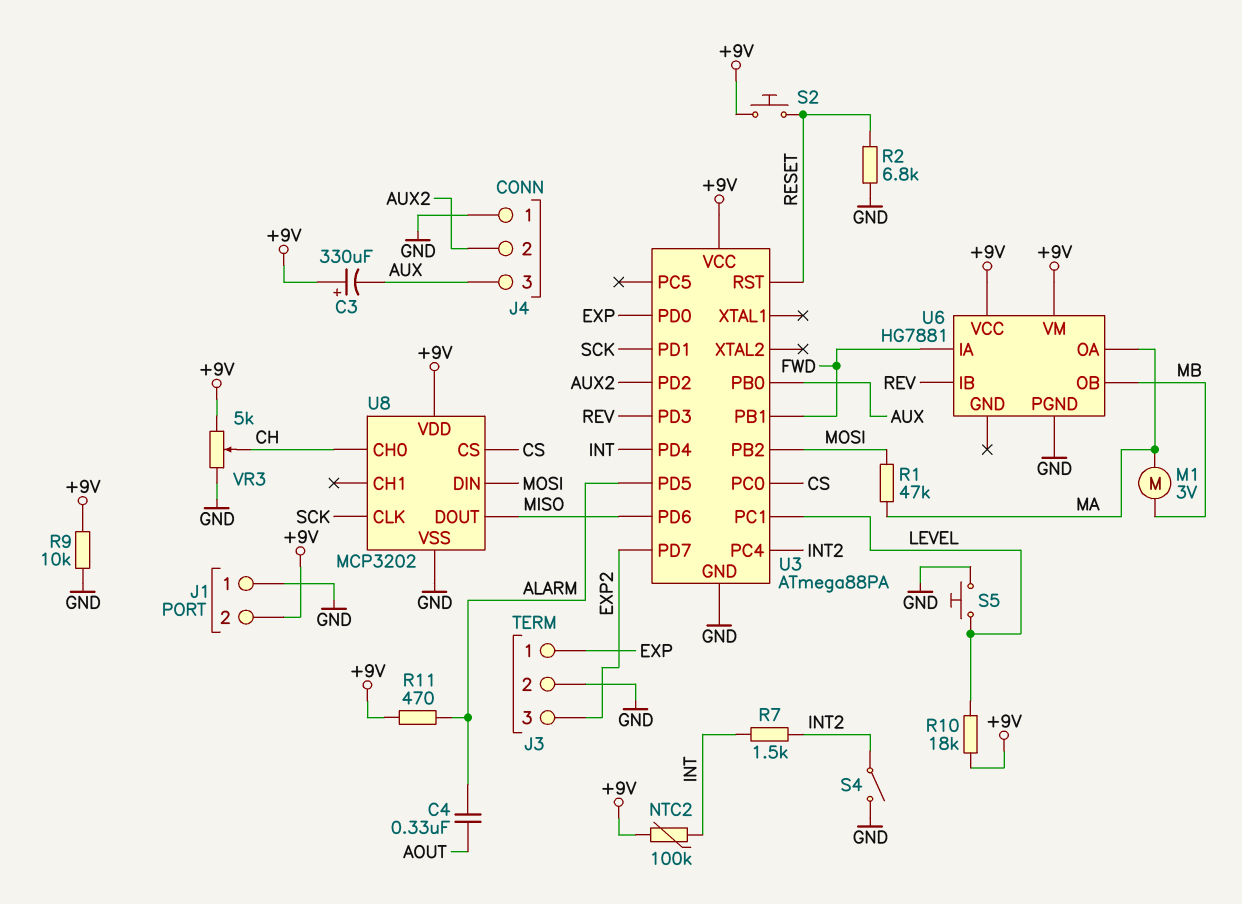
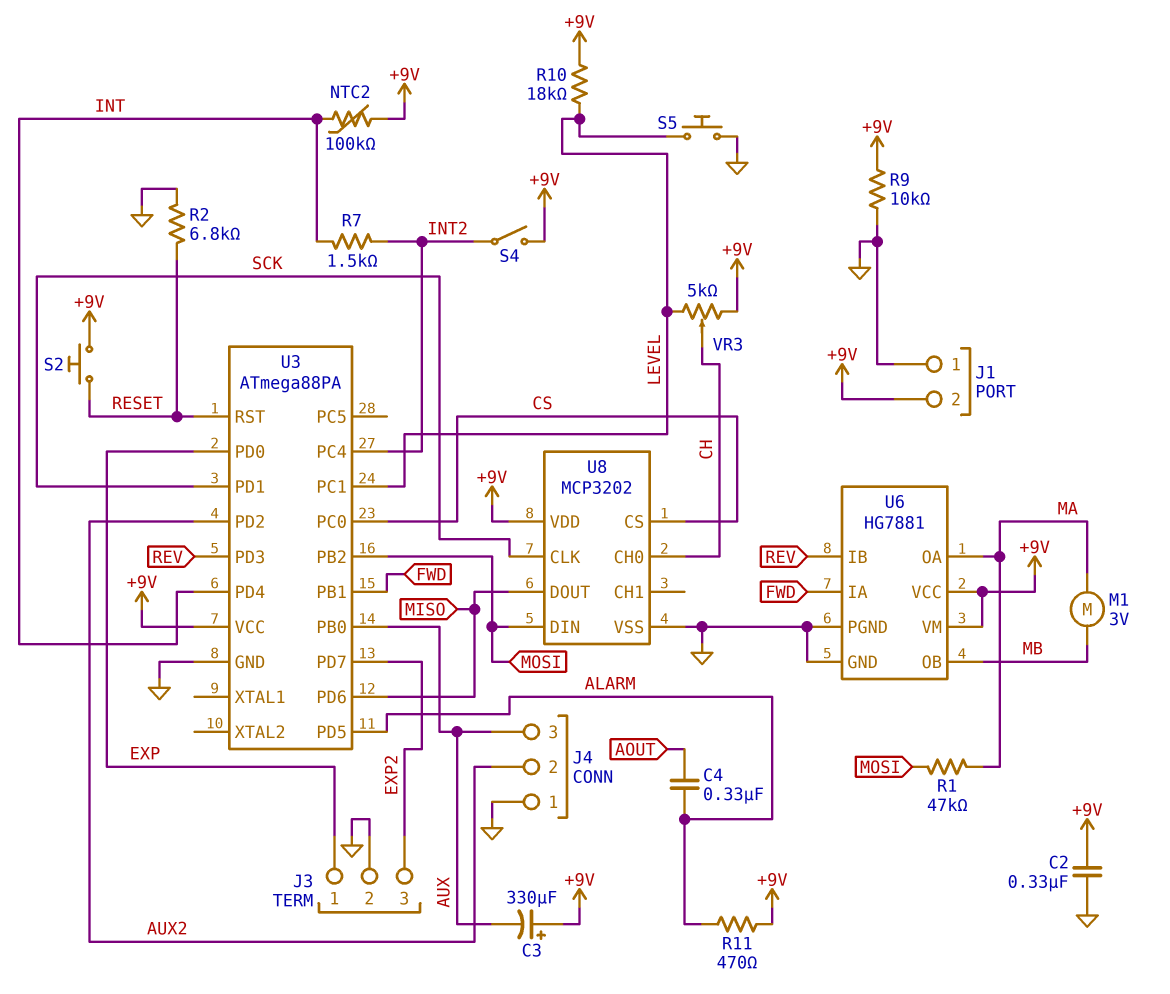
C2: none -> 330nF (+9V, GND)
S4: switch (GND, INT2) -> switch (+9V, INT2)
U6 pin GND: none -> GND
VR3: 5k (+9V, GND, wiper CH) -> 5k (+9V, LEVEL, wiper CH)

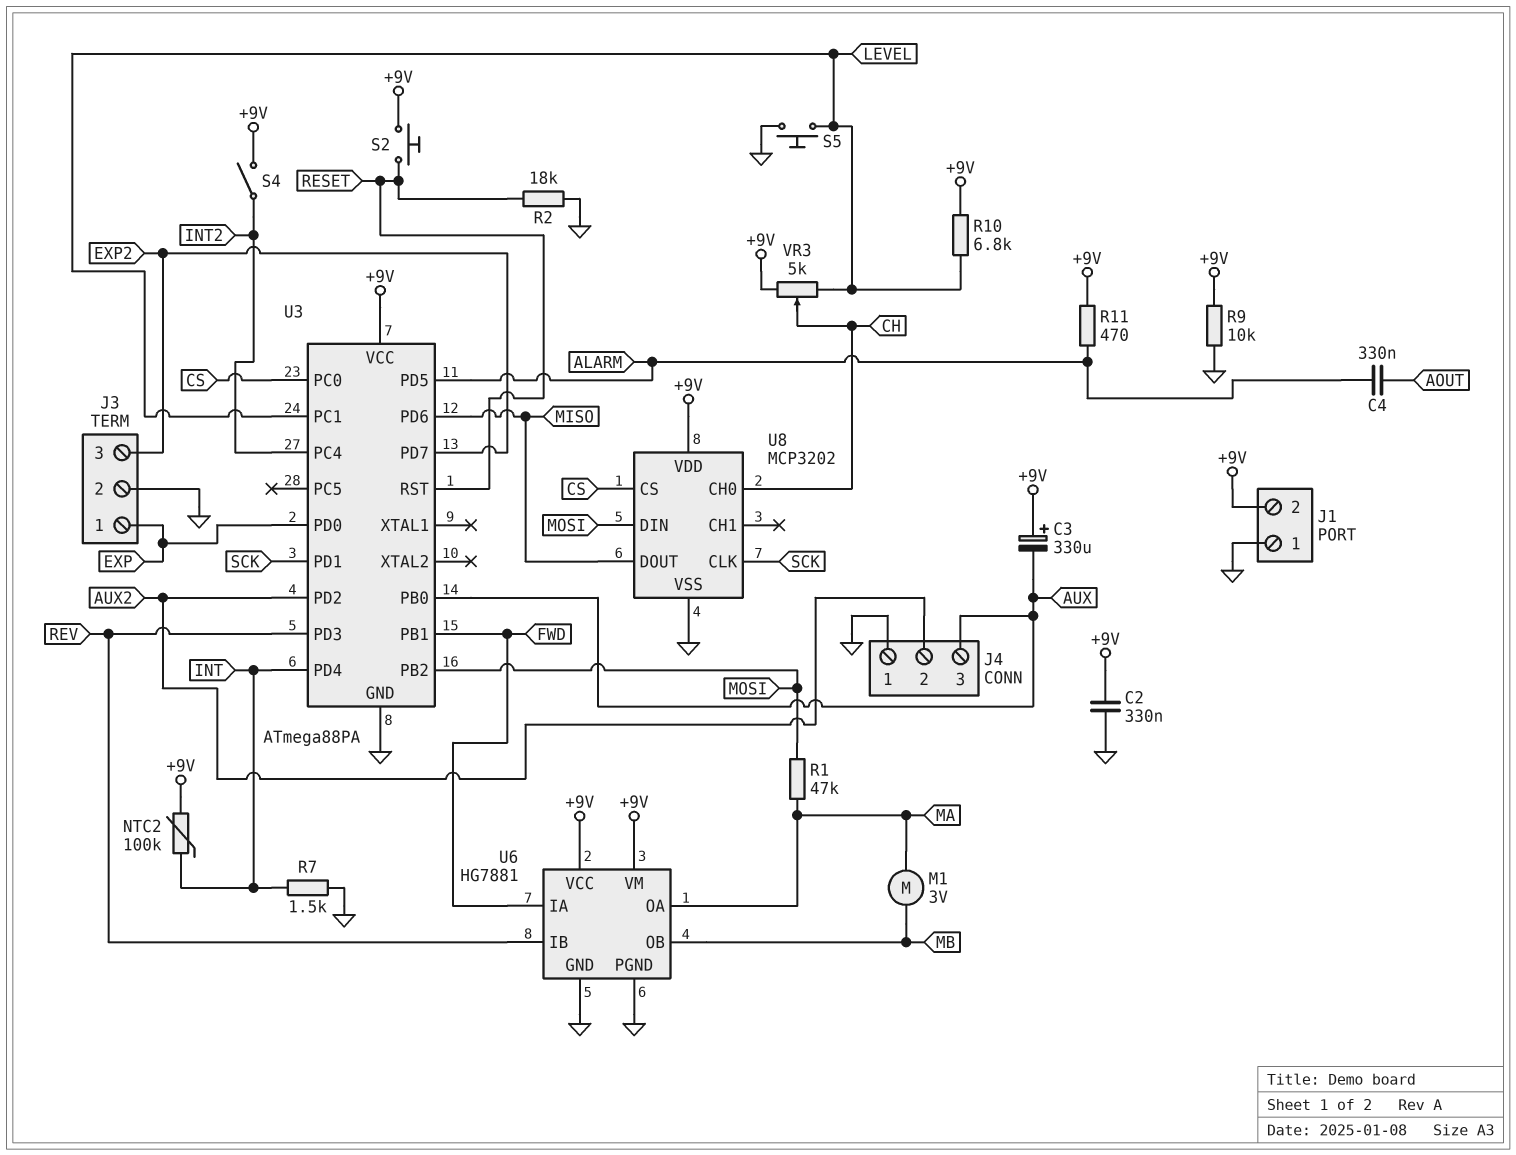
R2: 6.8k (GND, RESET) -> 18k (GND, RESET)
R7: 1.5k (INT, INT2) -> 1.5k (GND, INT)
R10: 18k (+9V, LEVEL) -> 6.8k (+9V, LEVEL)

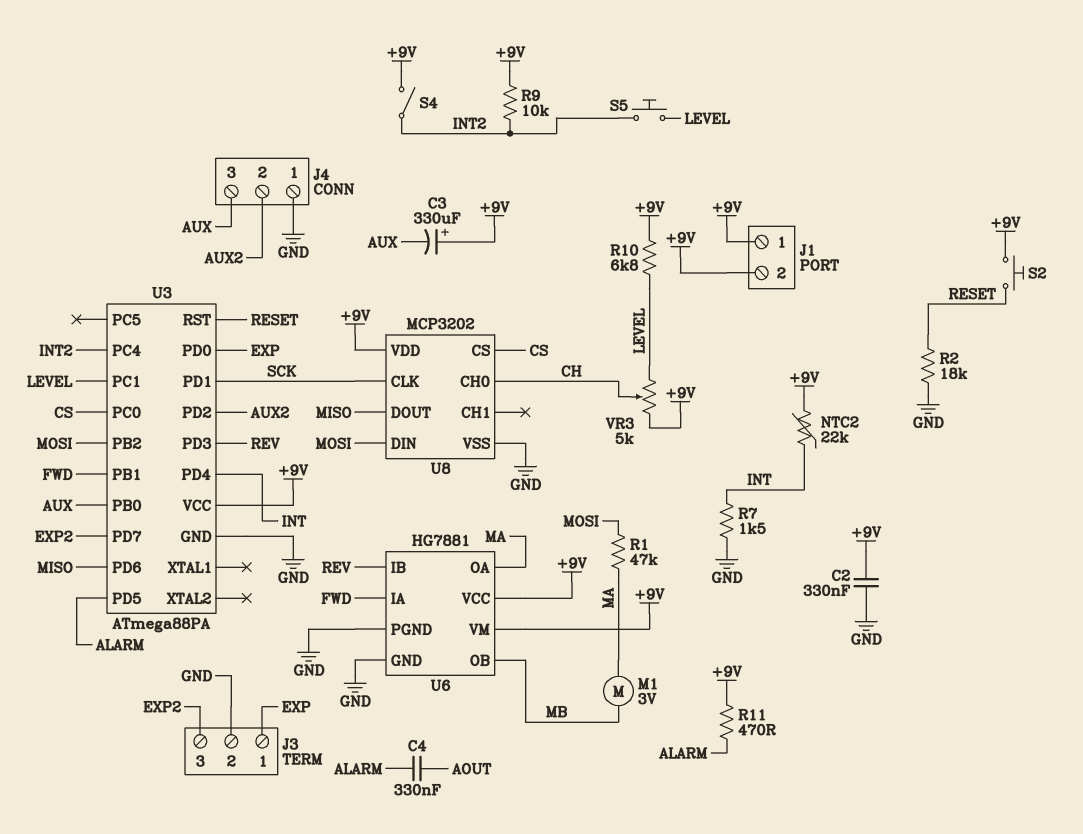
J1 pin 1: GND -> +9V
NTC2: 100k (+9V, INT) -> 22k (+9V, INT)
R9: 10k (+9V, GND) -> 10k (+9V, INT2)
S5: button (GND, LEVEL) -> button (INT2, LEVEL)

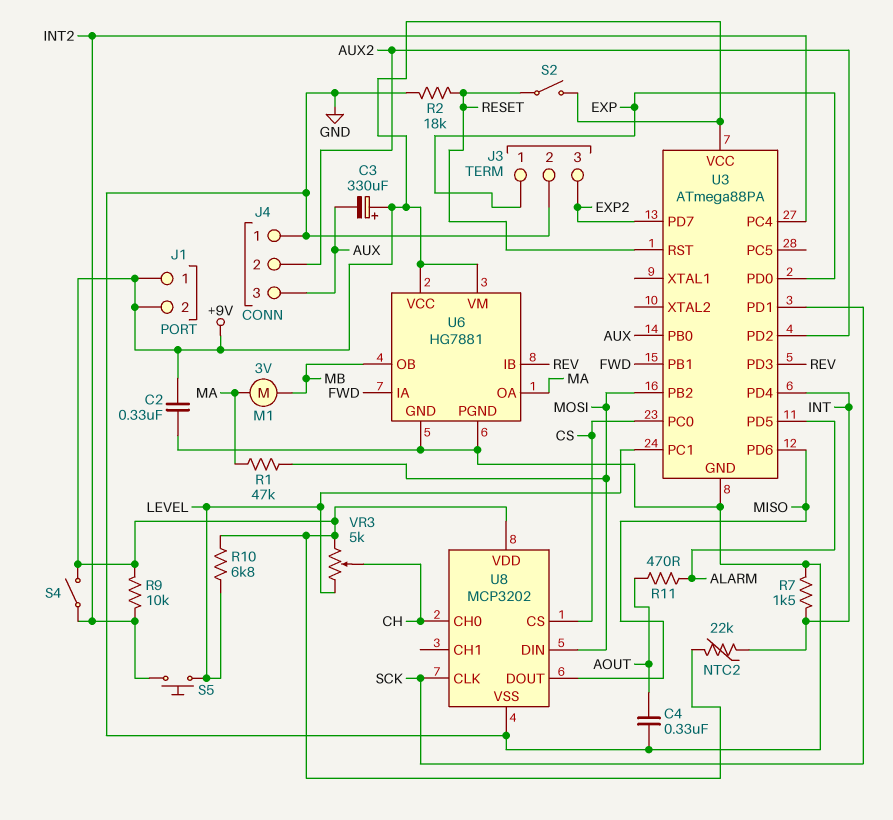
C4: 330nF (ALARM, AOUT) -> 330nF (AOUT, GND)
R11: 470 (+9V, ALARM) -> 470 (ALARM, AOUT)
S2: button (+9V, RESET) -> switch (+9V, RESET)

